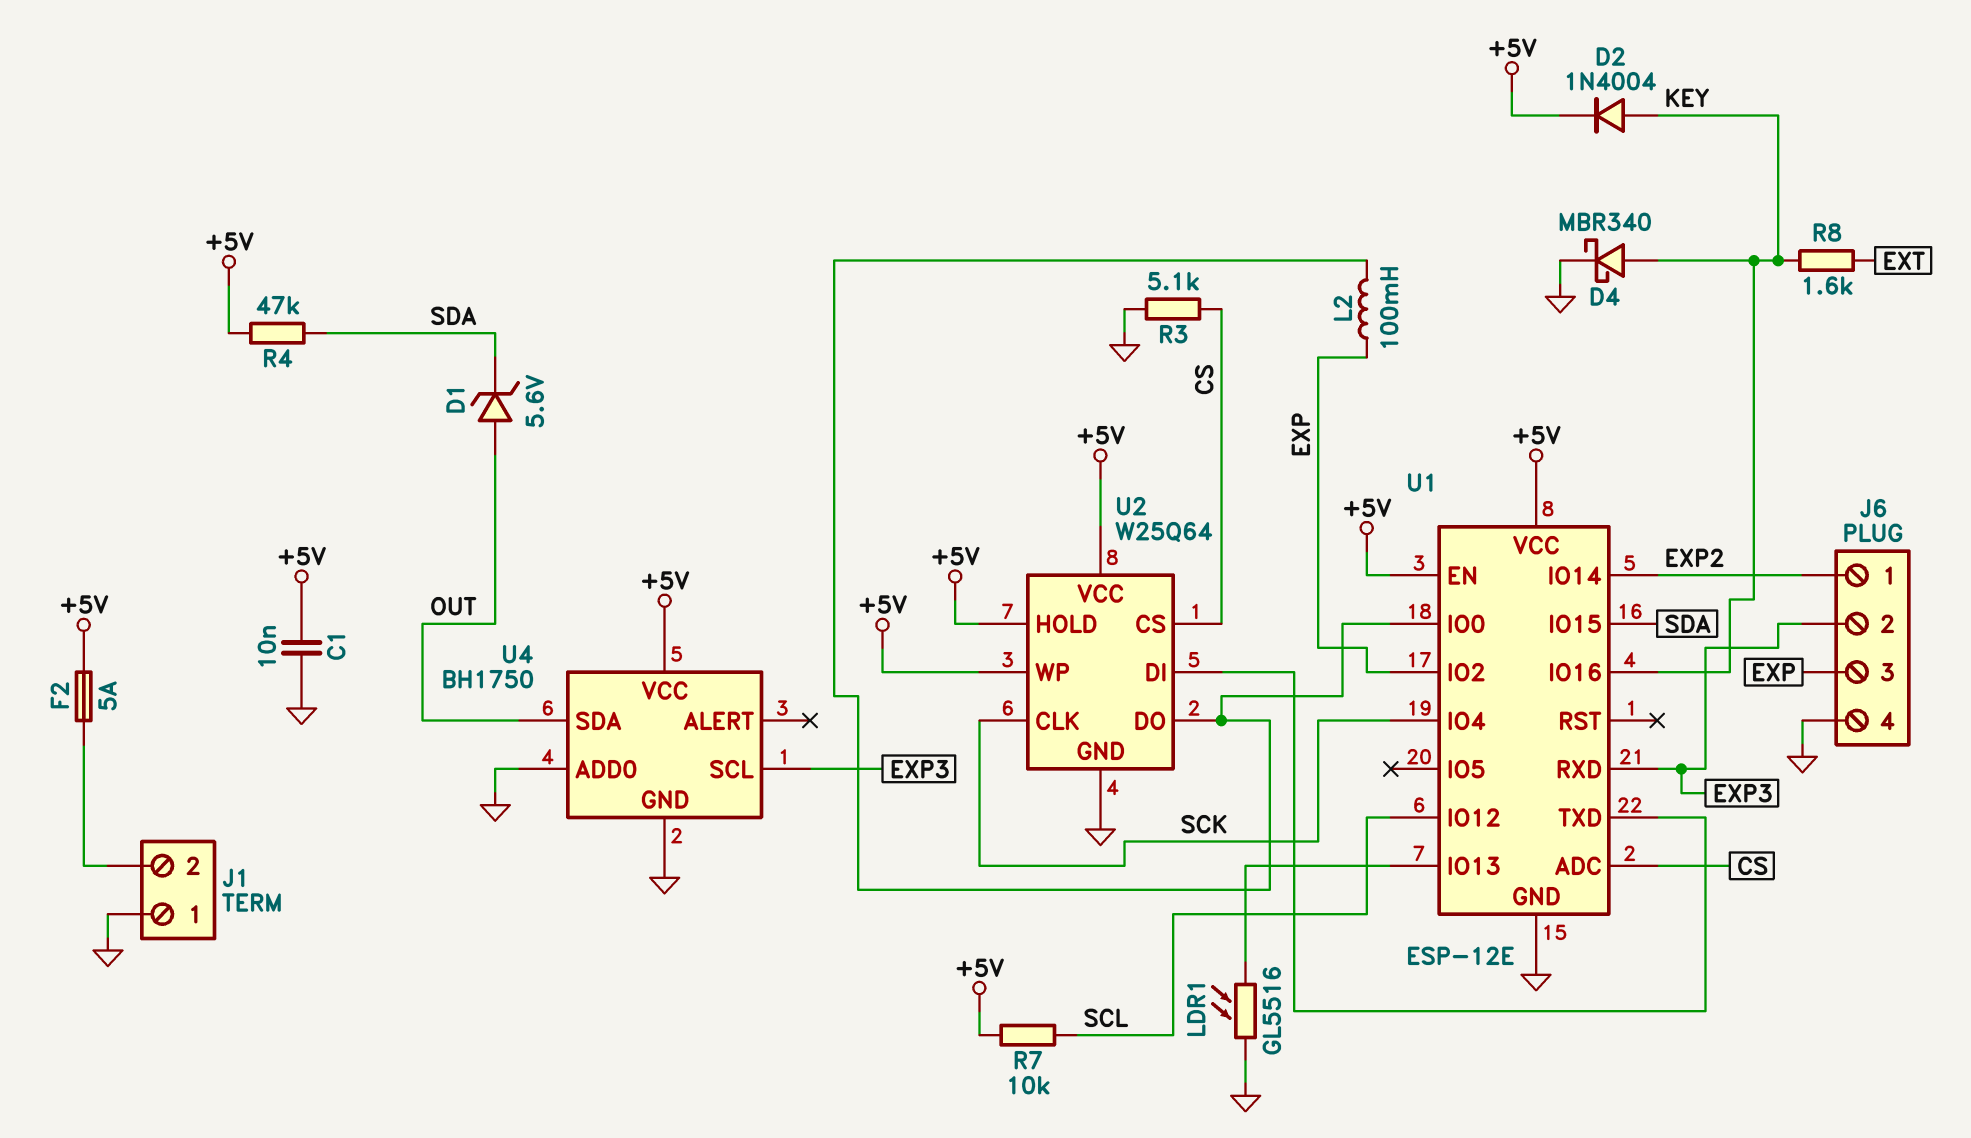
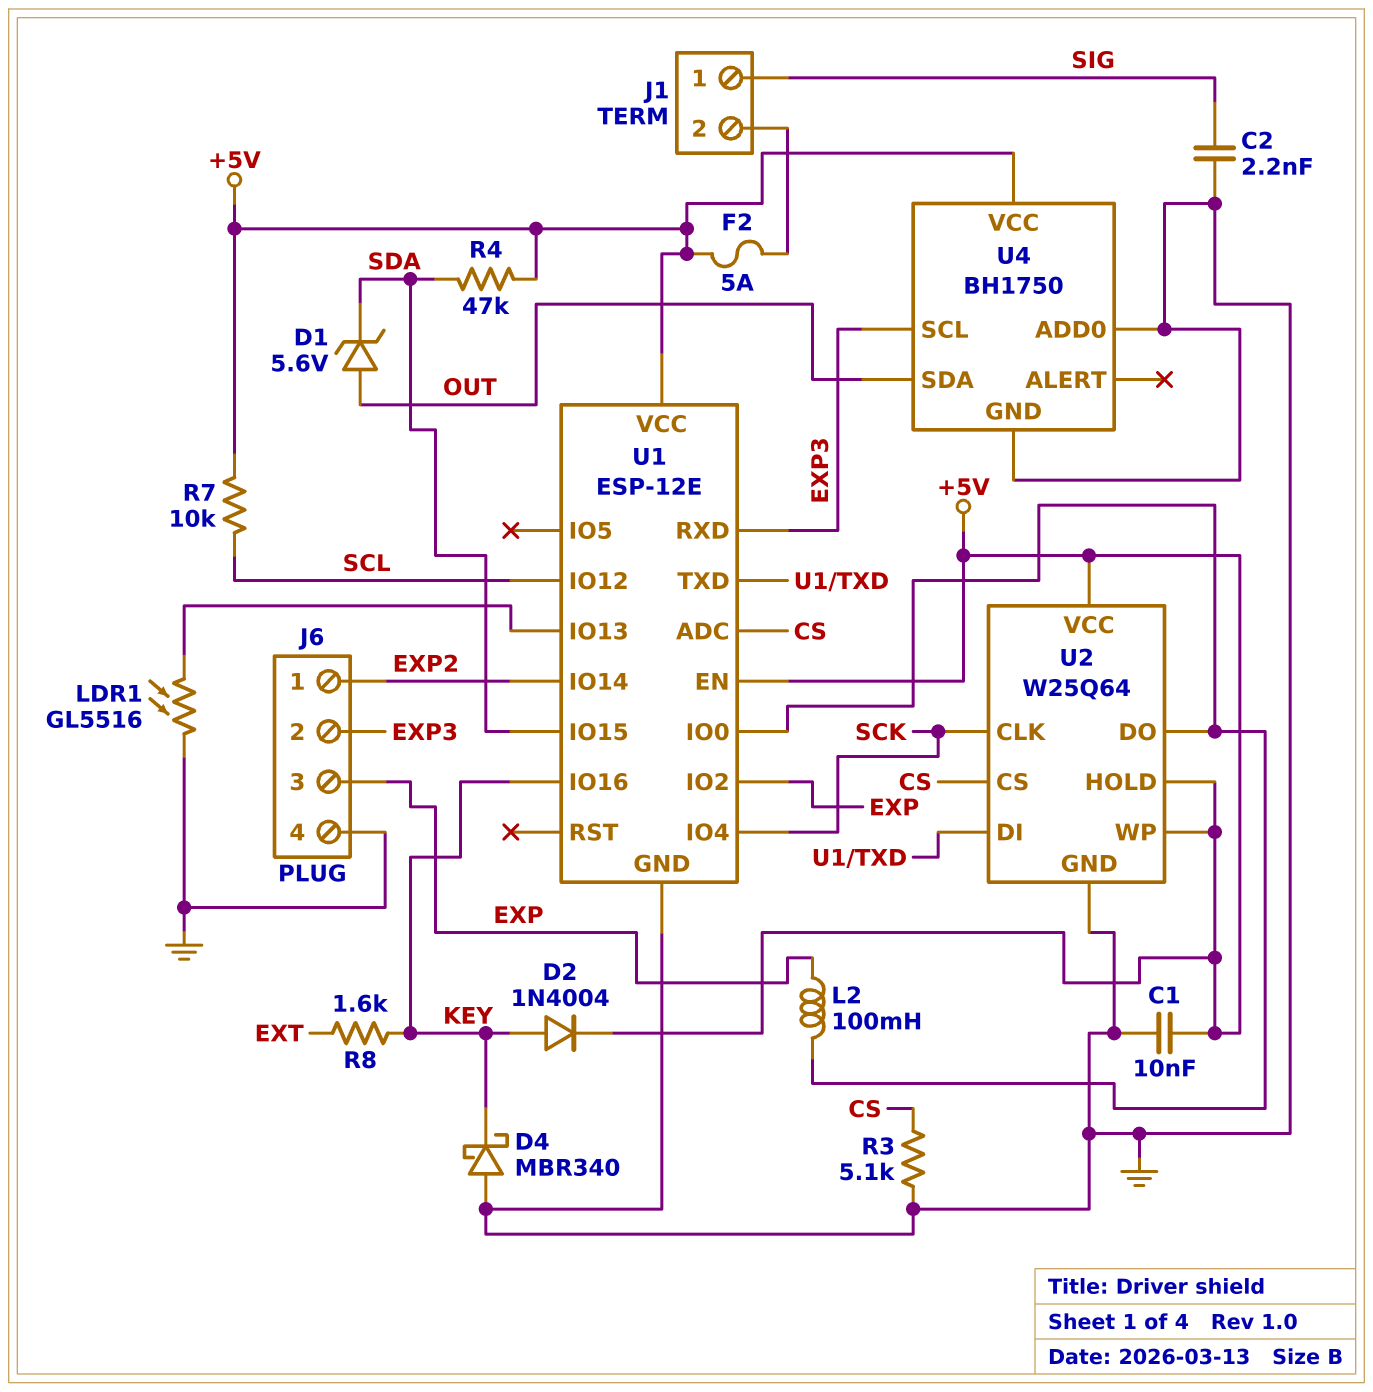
C2: none -> 2.2nF (GND, SIG)
D4: schottky MBR340 (A KEY, K GND) -> schottky MBR340 (A GND, K KEY)
J1 pin 1: GND -> SIG

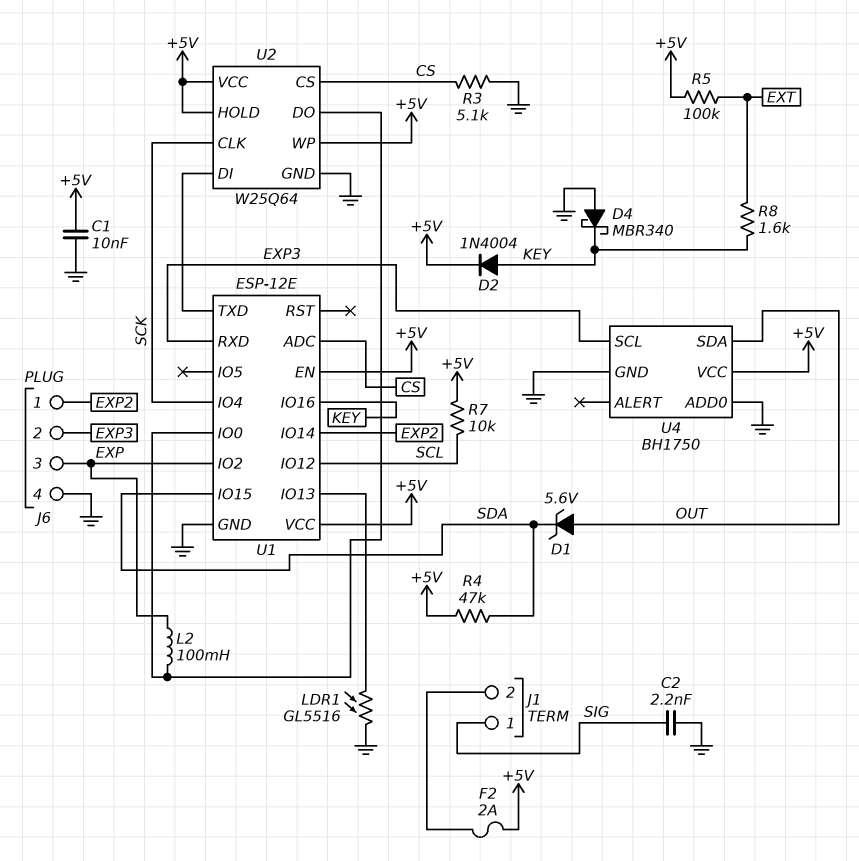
F2: 5A (+5V, J1/2) -> 2A (+5V, J1/2)
R5: none -> 100k (+5V, EXT)

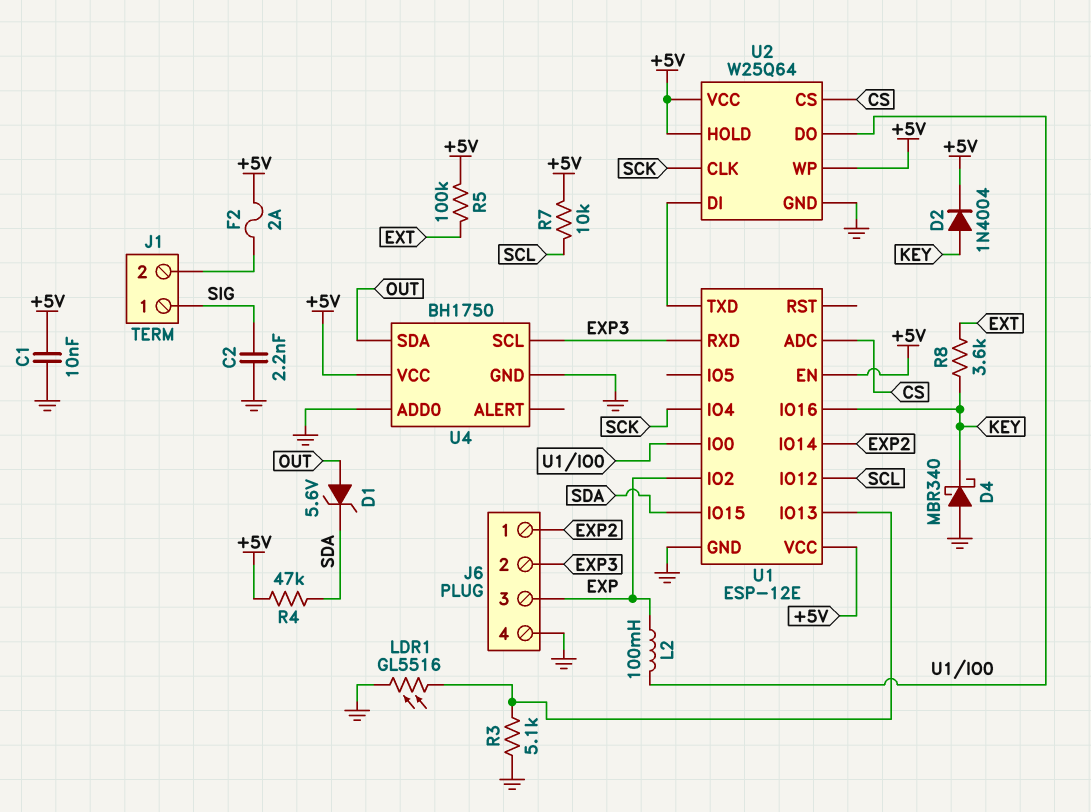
R3: 5.1k (CS, GND) -> 5.1k (GND, U1/IO13)
R8: 1.6k (EXT, KEY) -> 3.6k (EXT, KEY)

